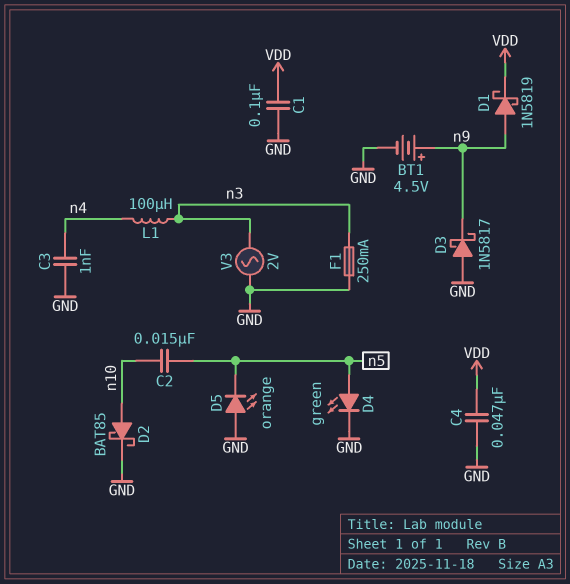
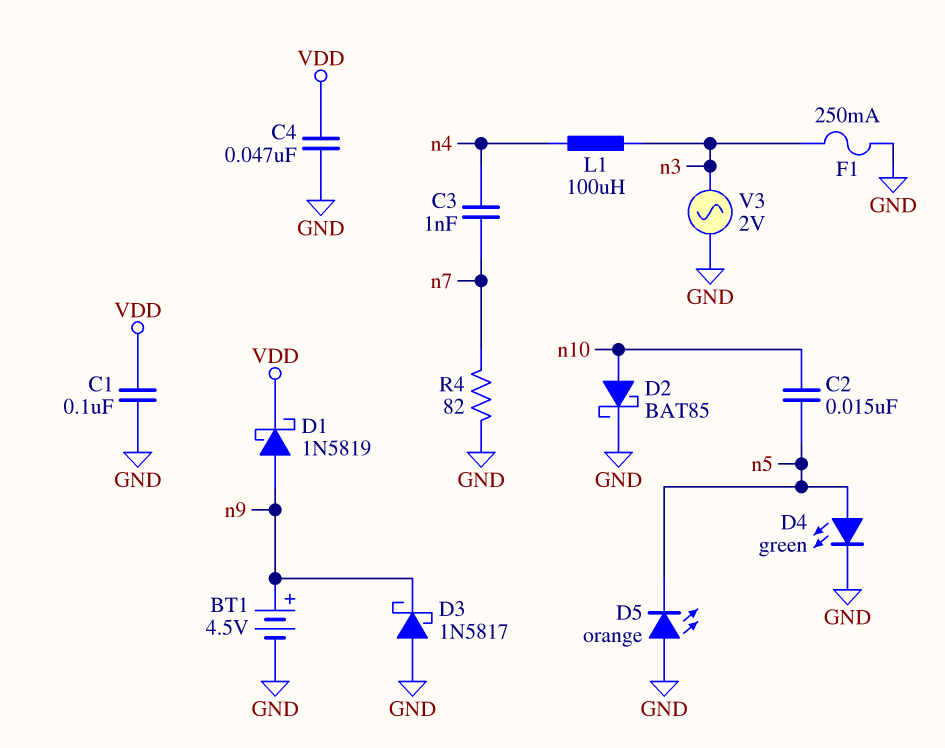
C3: 1nF (GND, n4) -> 1nF (n4, n7)
R4: none -> 82 (GND, n7)

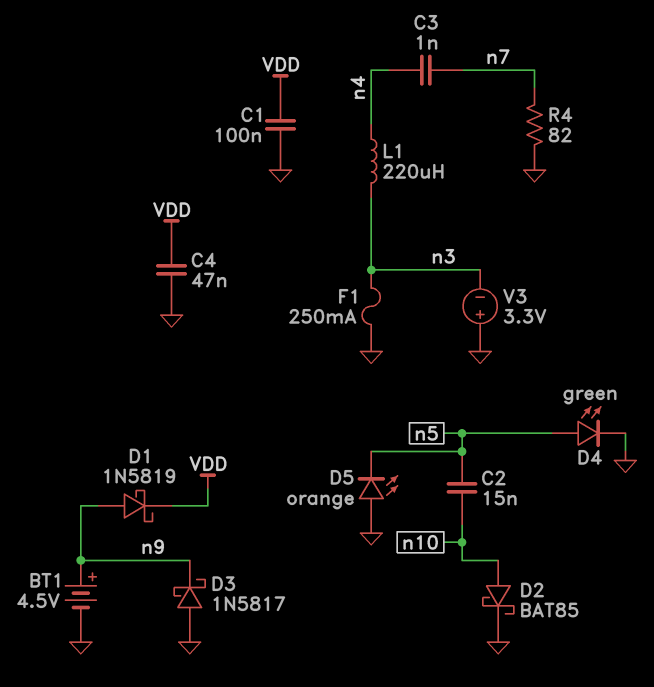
L1: 100uH (n3, n4) -> 220uH (n3, n4)
V3: AC 2V (GND, n3) -> 3.3V (plus GND, minus n3)

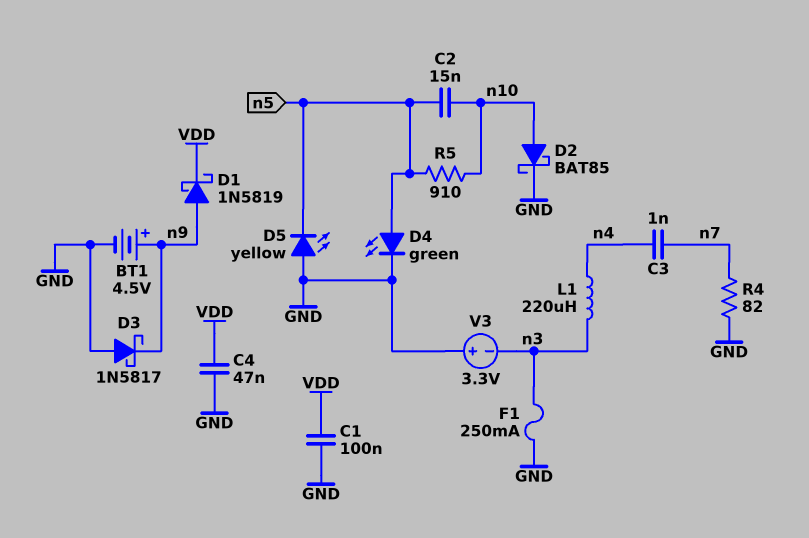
D5: LED orange (A GND, K n5) -> LED yellow (A GND, K n5)
R5: none -> 910 (n5, n10)

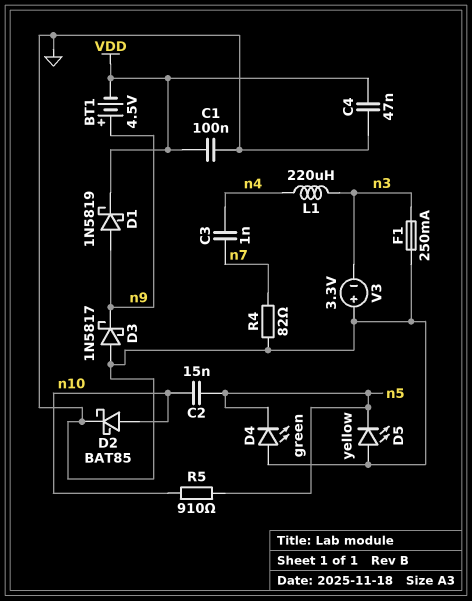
BT1: 4.5V (plus n9, minus GND) -> 4.5V (plus n9, minus VDD)
D4: LED green (A n5, K GND) -> LED green (A GND, K n5)

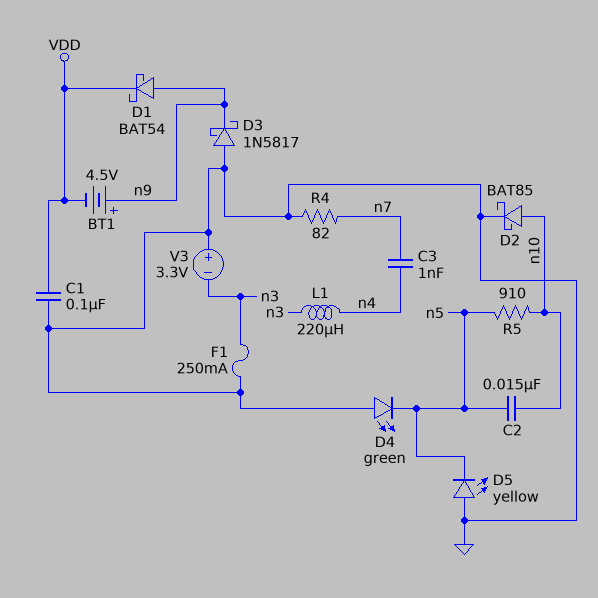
C4: 47nF (GND, VDD) -> none
D1: schottky 1N5819 (A n9, K VDD) -> schottky BAT54 (A n9, K VDD)

